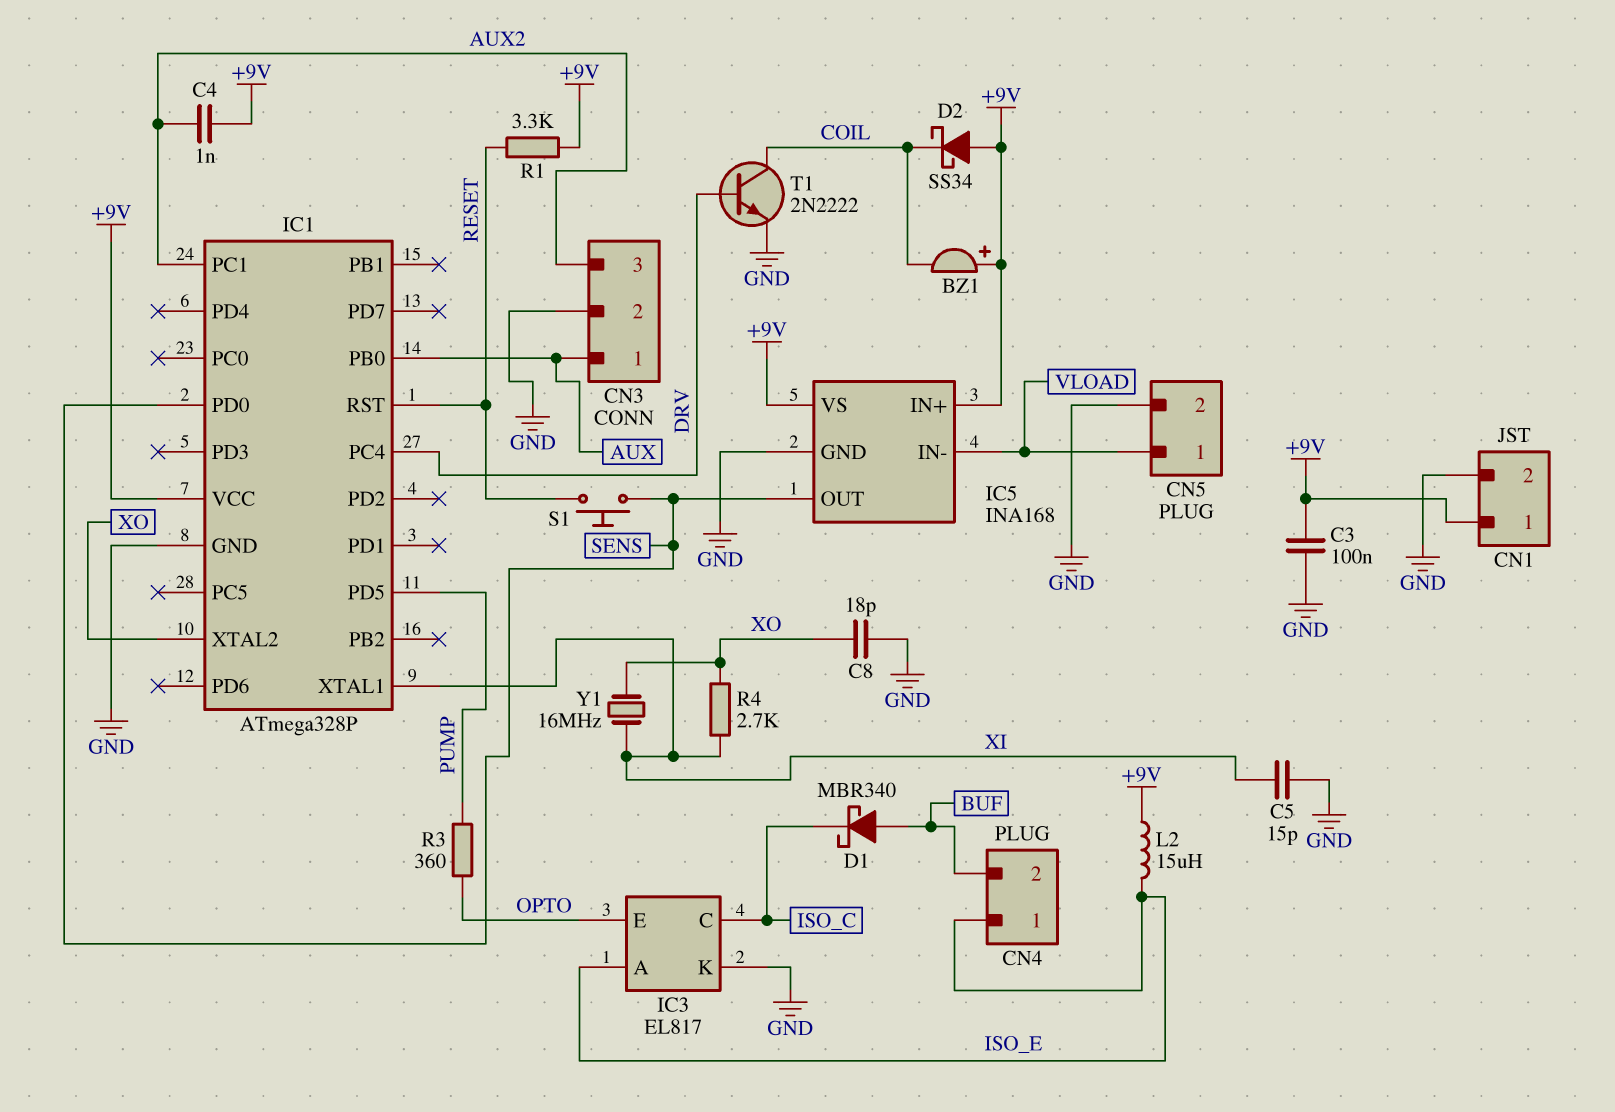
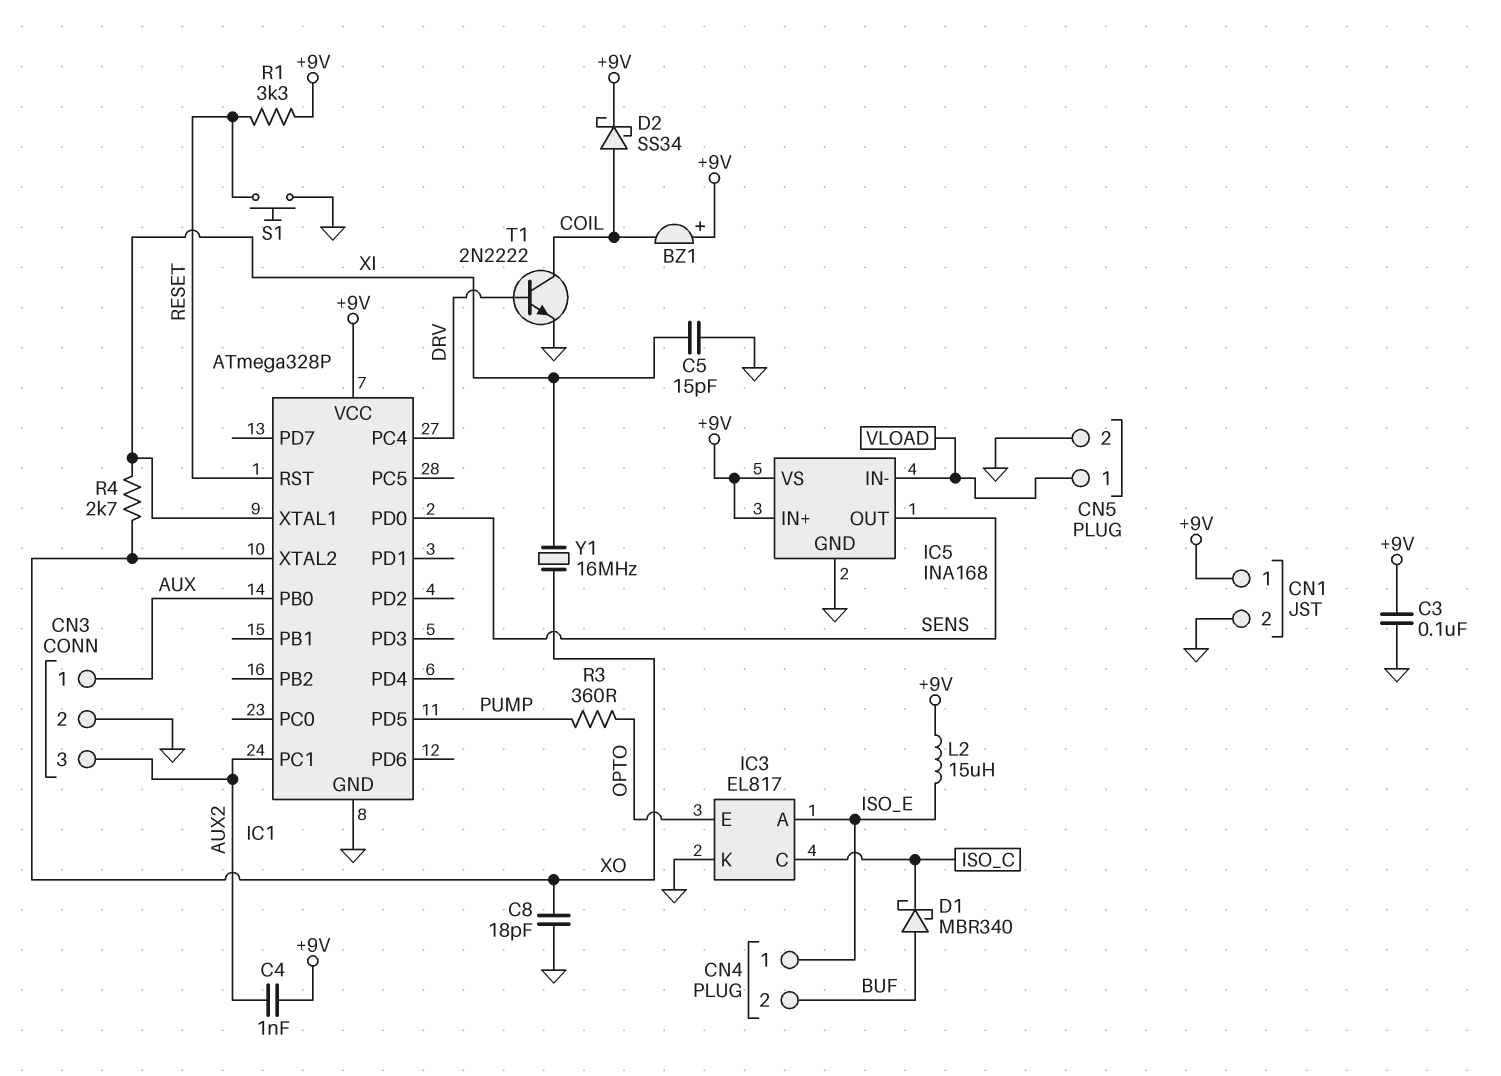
D2: schottky SS34 (A +9V, K COIL) -> schottky SS34 (A COIL, K +9V)
S1: button (RESET, SENS) -> button (GND, RESET)

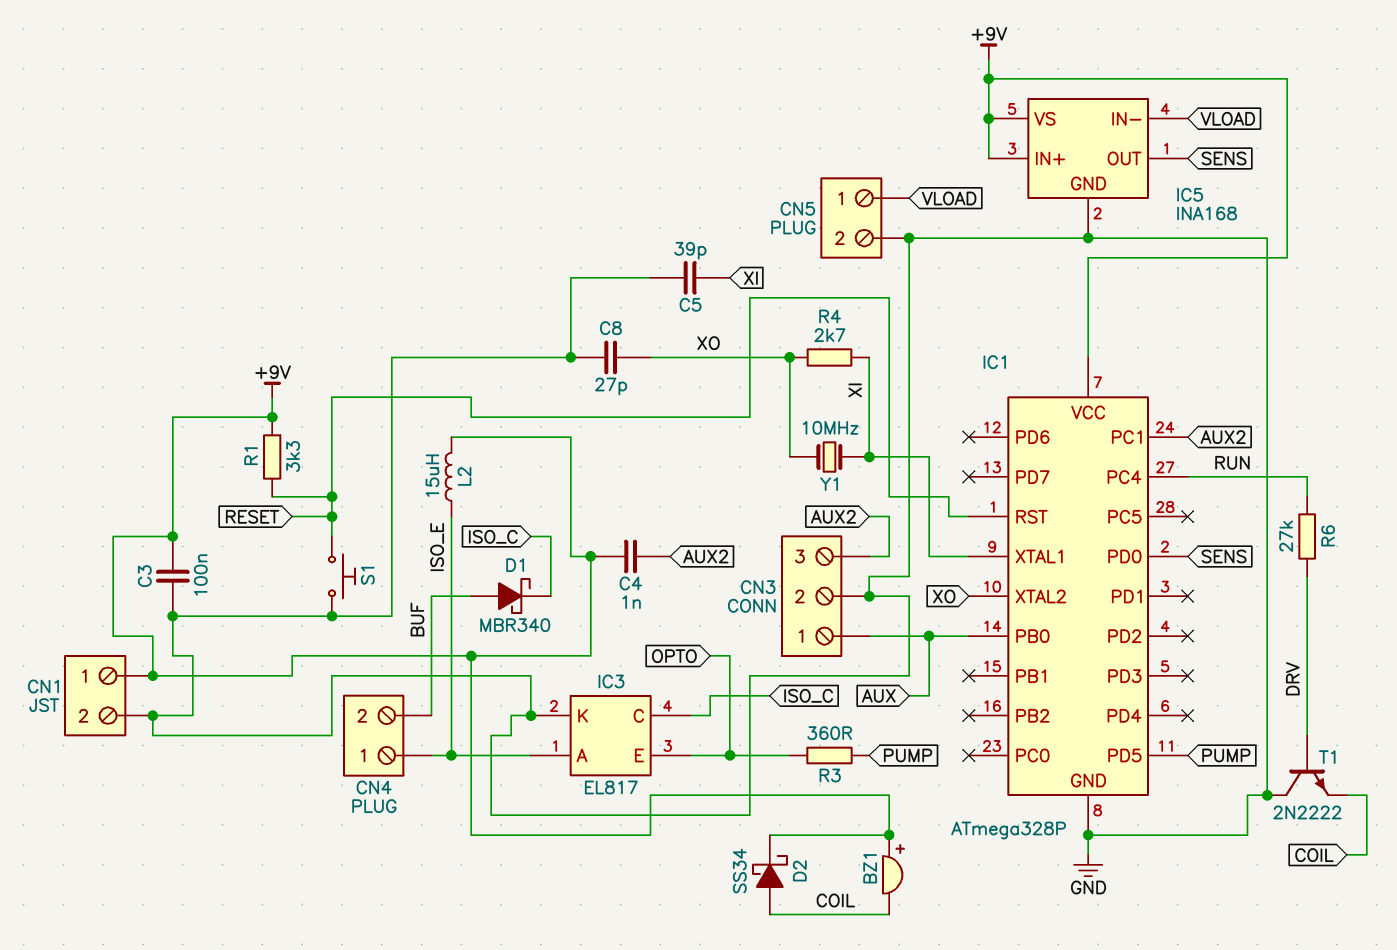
C5: 15pF (GND, XI) -> 39pF (GND, XI)
C8: 18pF (GND, XO) -> 27pF (GND, XO)
IC1 pin PC4: DRV -> RUN
R6: none -> 27k (DRV, RUN)
T1: NPN 2N2222 (B DRV, C COIL, E GND) -> NPN 2N2222 (B DRV, C GND, E COIL)
Y1: 16MHz (XI, XO) -> 10MHz (XI, XO)

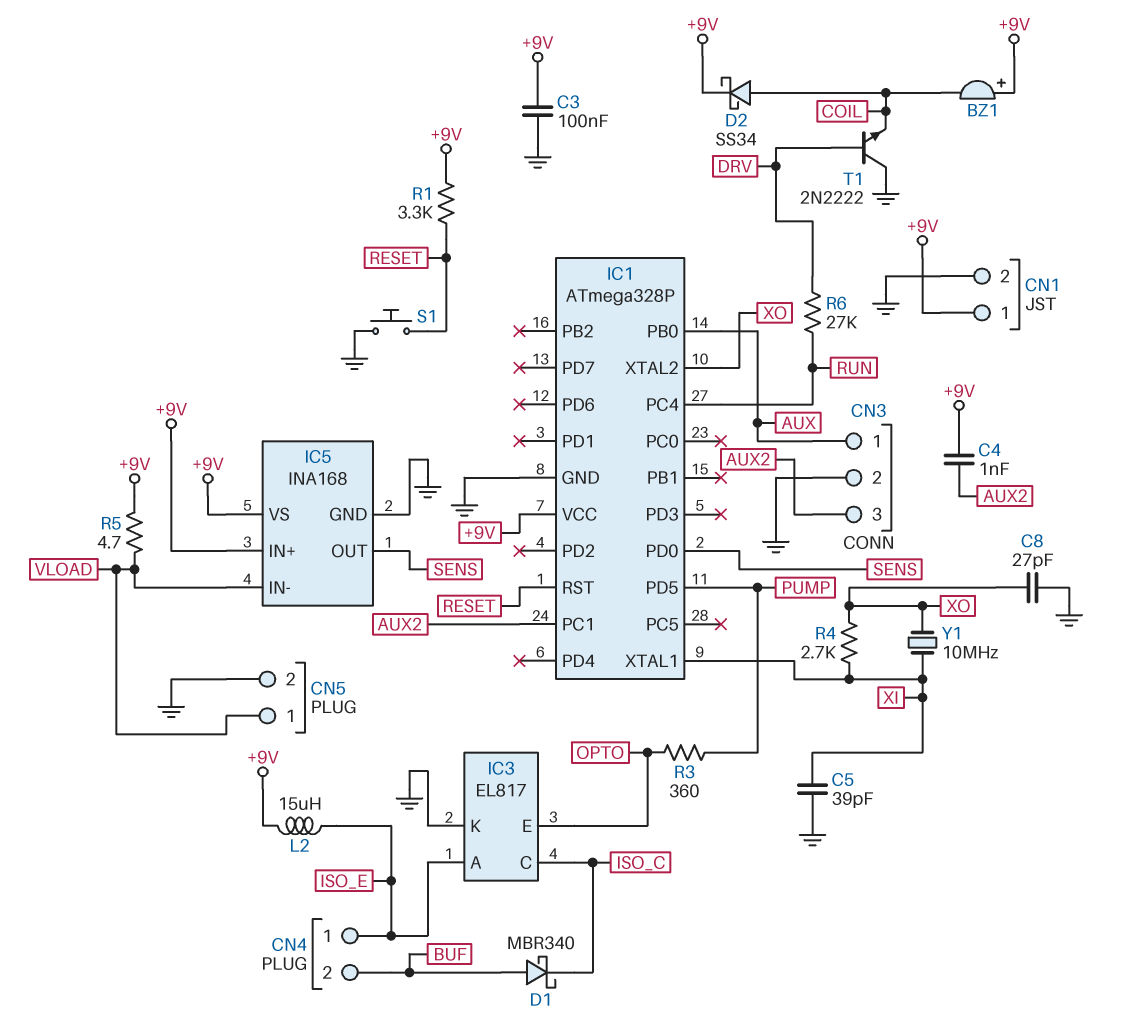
R5: none -> 4.7 (+9V, VLOAD)

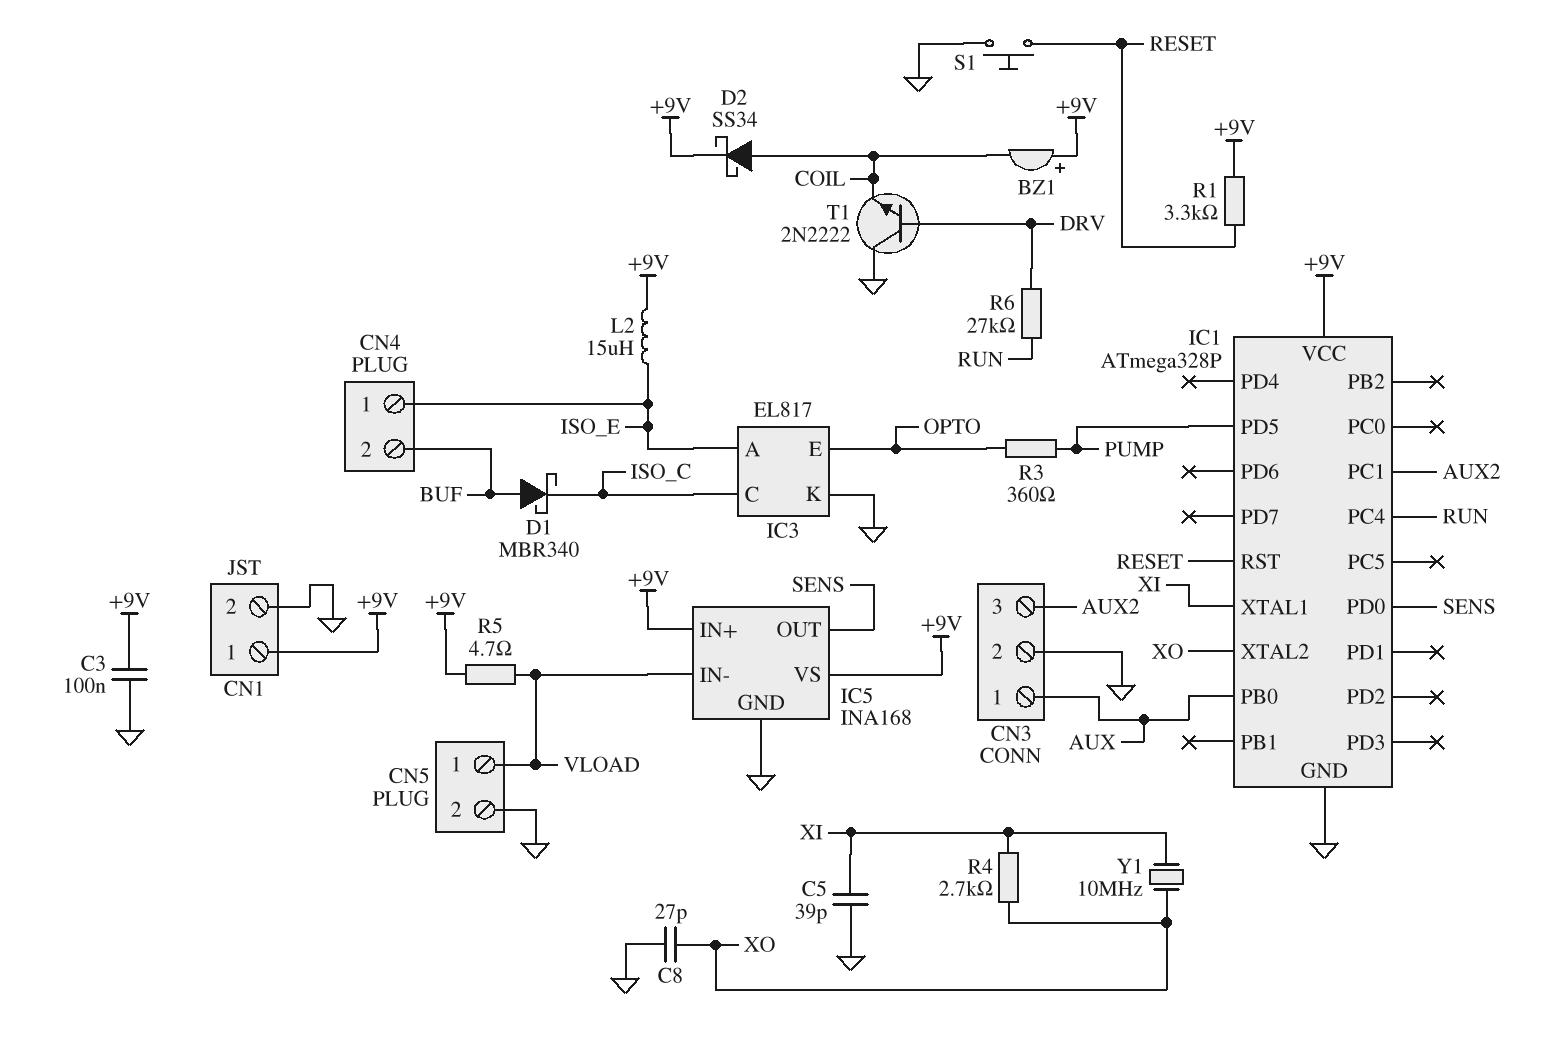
C4: 1nF (+9V, AUX2) -> none

